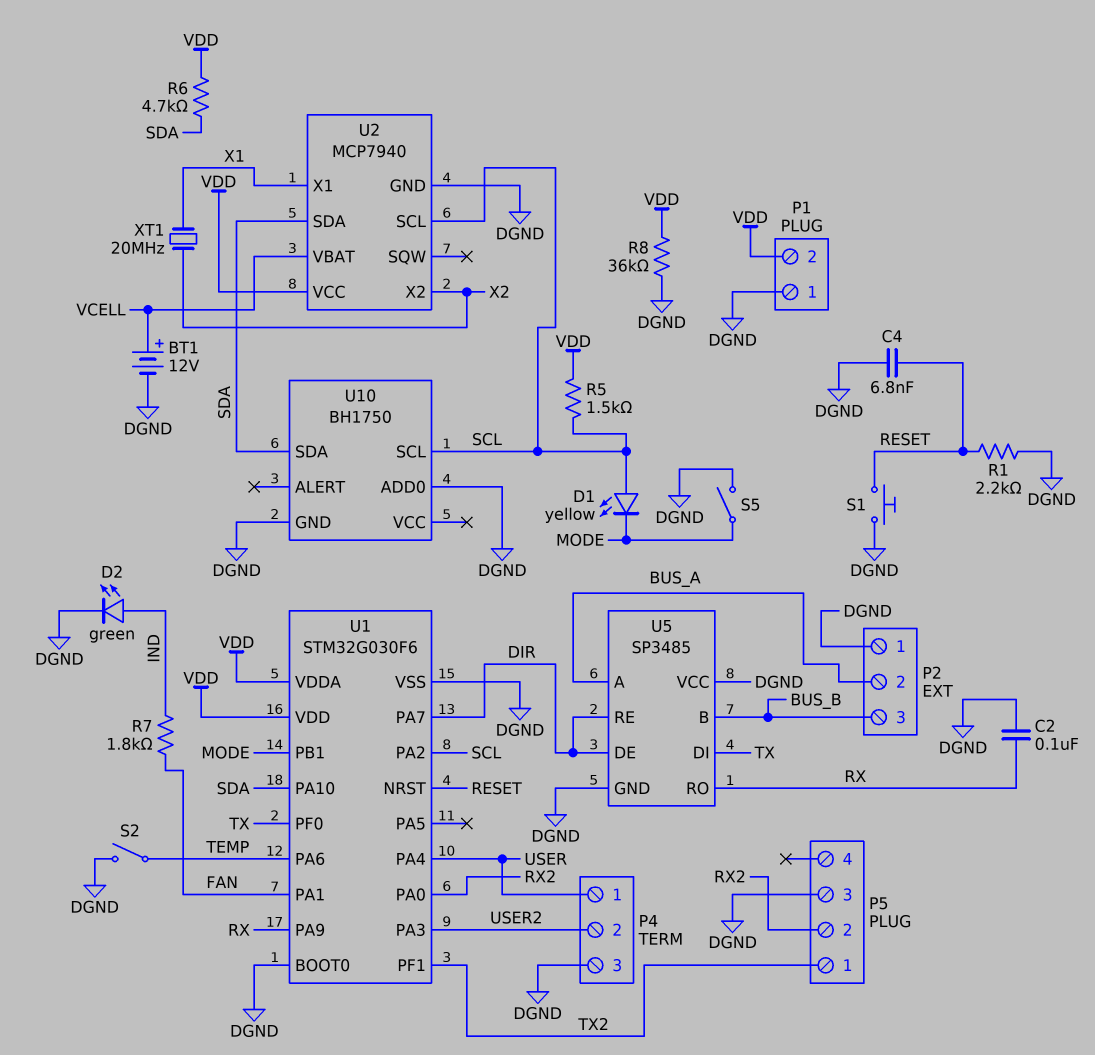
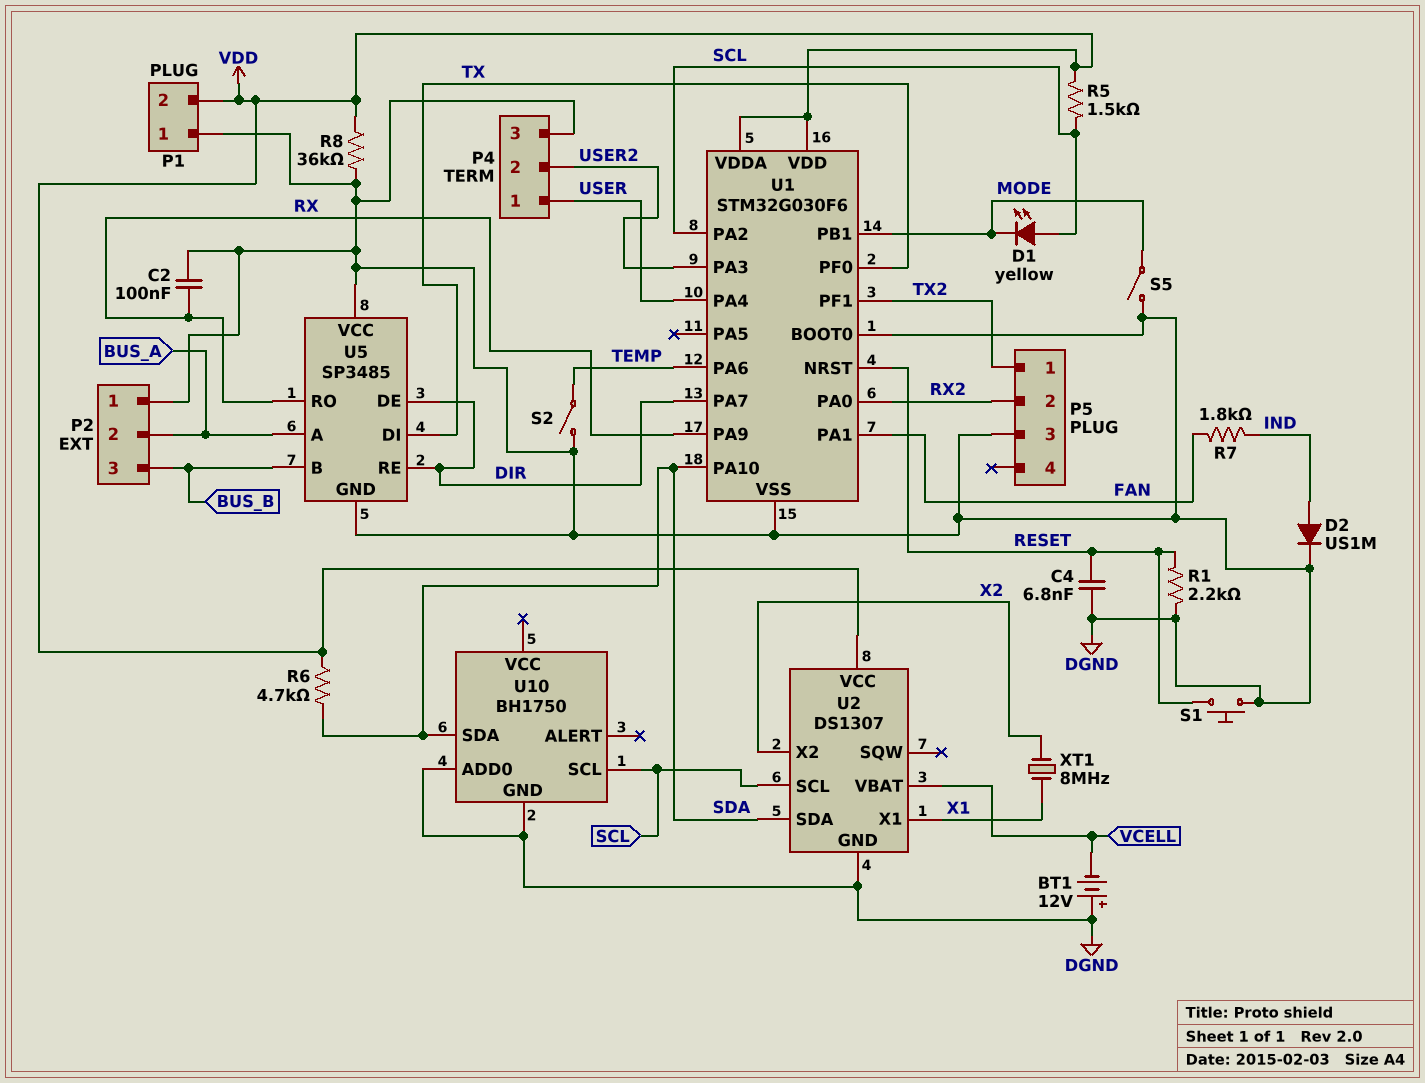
BT1: 12V (plus VCELL, minus DGND) -> 12V (plus DGND, minus VCELL)
D2: LED green (A IND, K DGND) -> diode US1M (A IND, K DGND)
U2: MCP7940 -> DS1307
XT1: 20MHz (X1, X2) -> 8MHz (X1, X2)

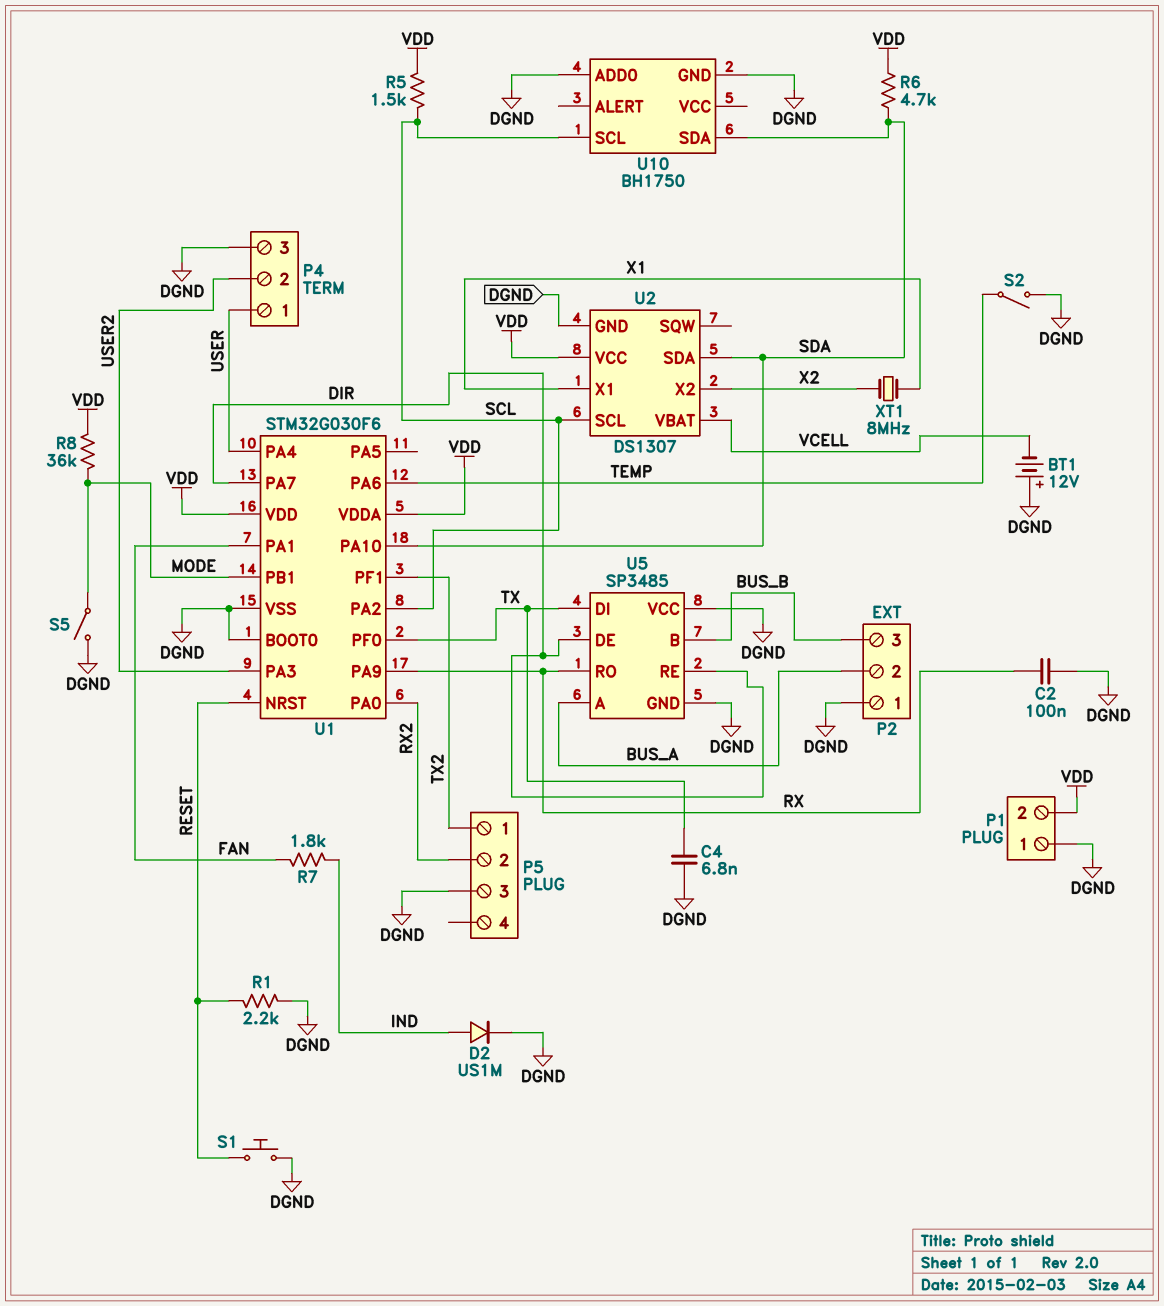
C4: 6.8nF (DGND, RESET) -> 6.8nF (DGND, TX)
D1: LED yellow (A SCL, K MODE) -> none
R8: 36k (DGND, VDD) -> 36k (MODE, VDD)

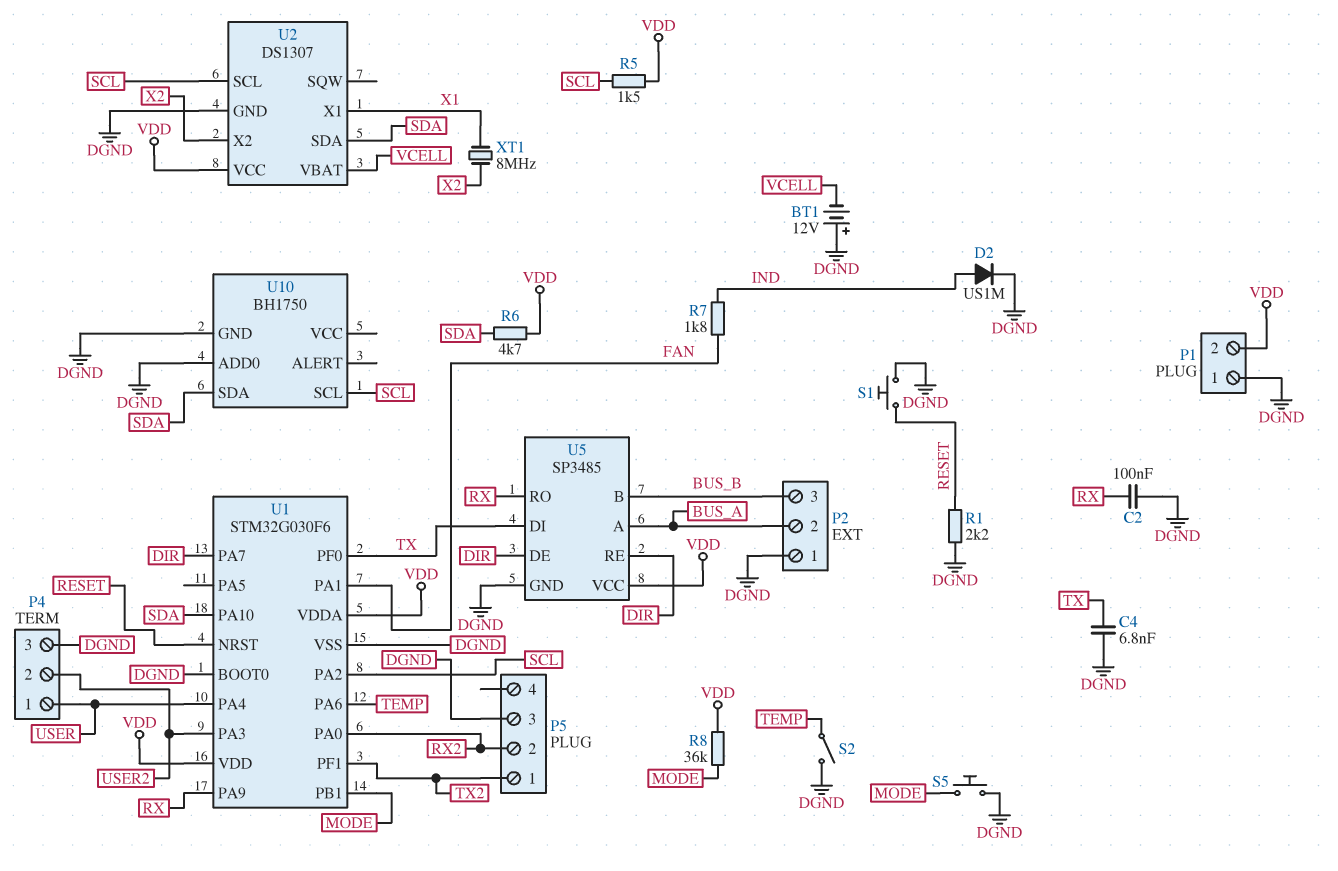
S5: switch (DGND, MODE) -> button (DGND, MODE)
U5 pin VCC: DGND -> VDD

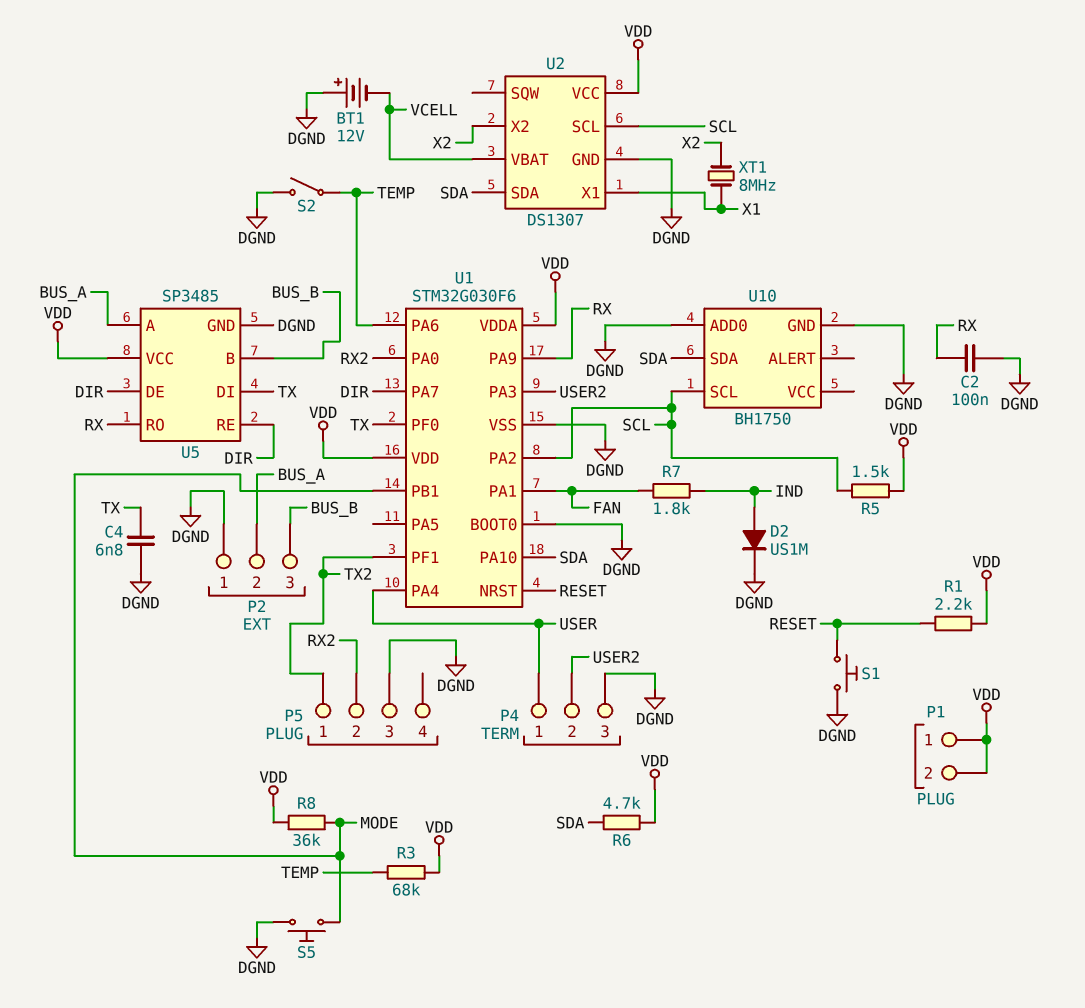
P1 pin 1: DGND -> VDD
R1: 2.2k (DGND, RESET) -> 2.2k (RESET, VDD)
R3: none -> 68k (TEMP, VDD)

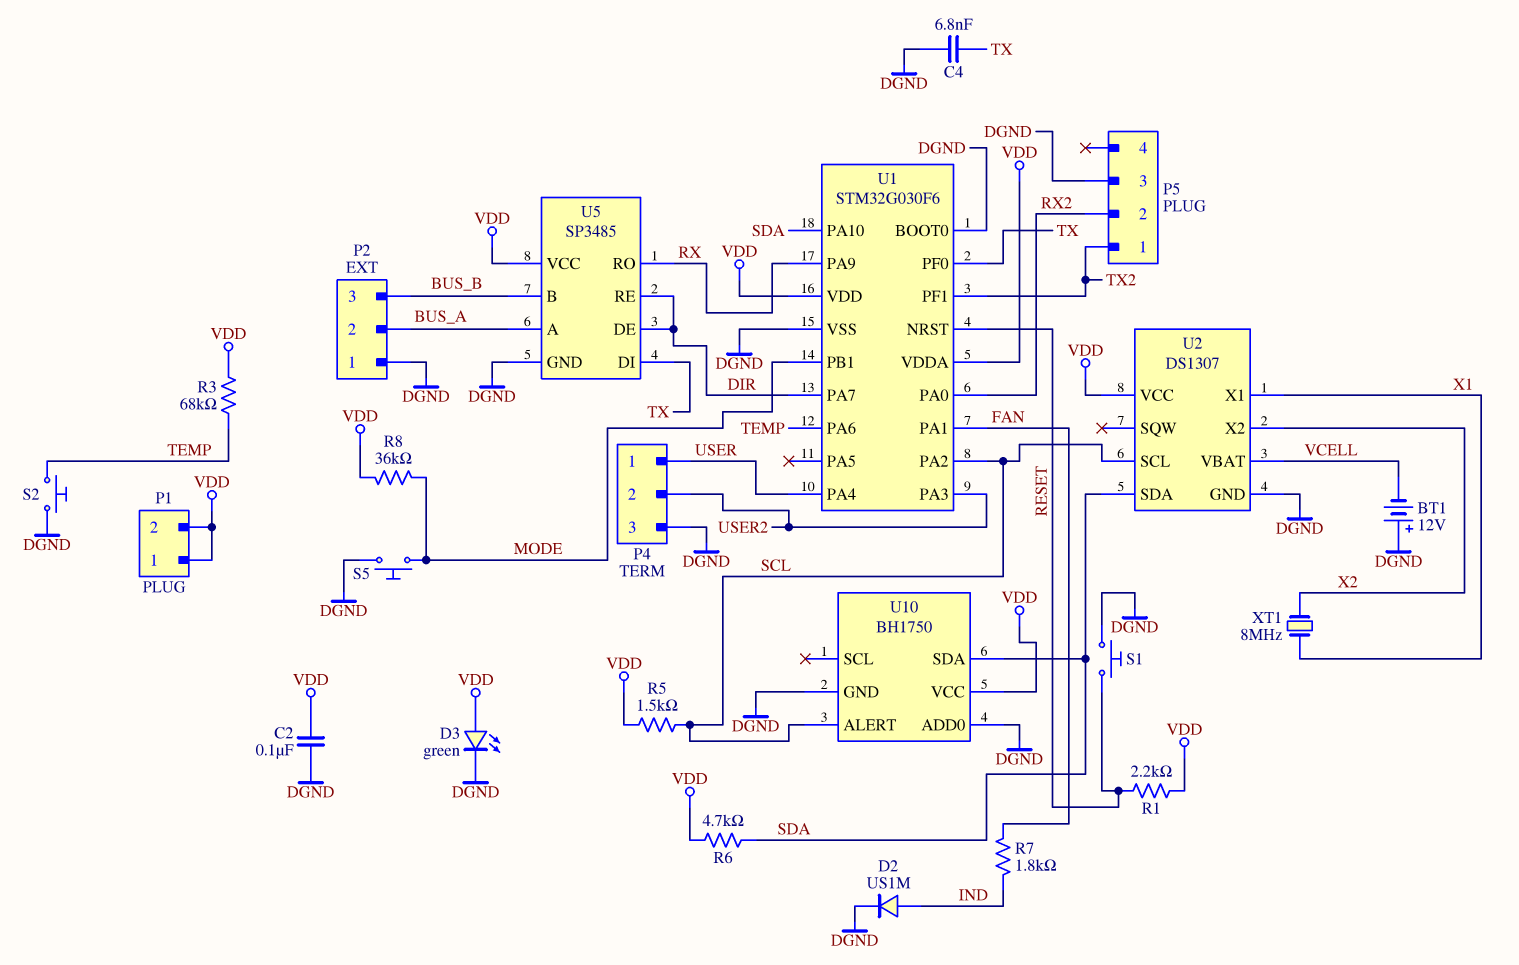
C2: 100nF (DGND, RX) -> 100nF (DGND, VDD)
D3: none -> LED green (A VDD, K DGND)
S2: switch (DGND, TEMP) -> button (DGND, TEMP)
U10 pin ALERT: none -> SCL
U10 pin SCL: SCL -> none
U10 pin VCC: none -> VDD

